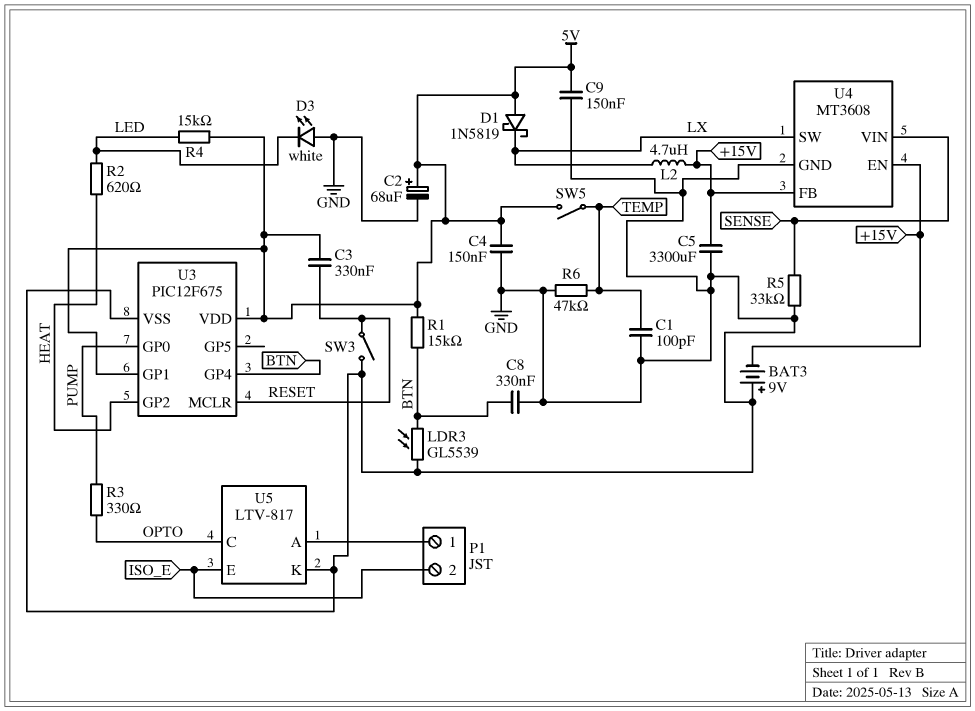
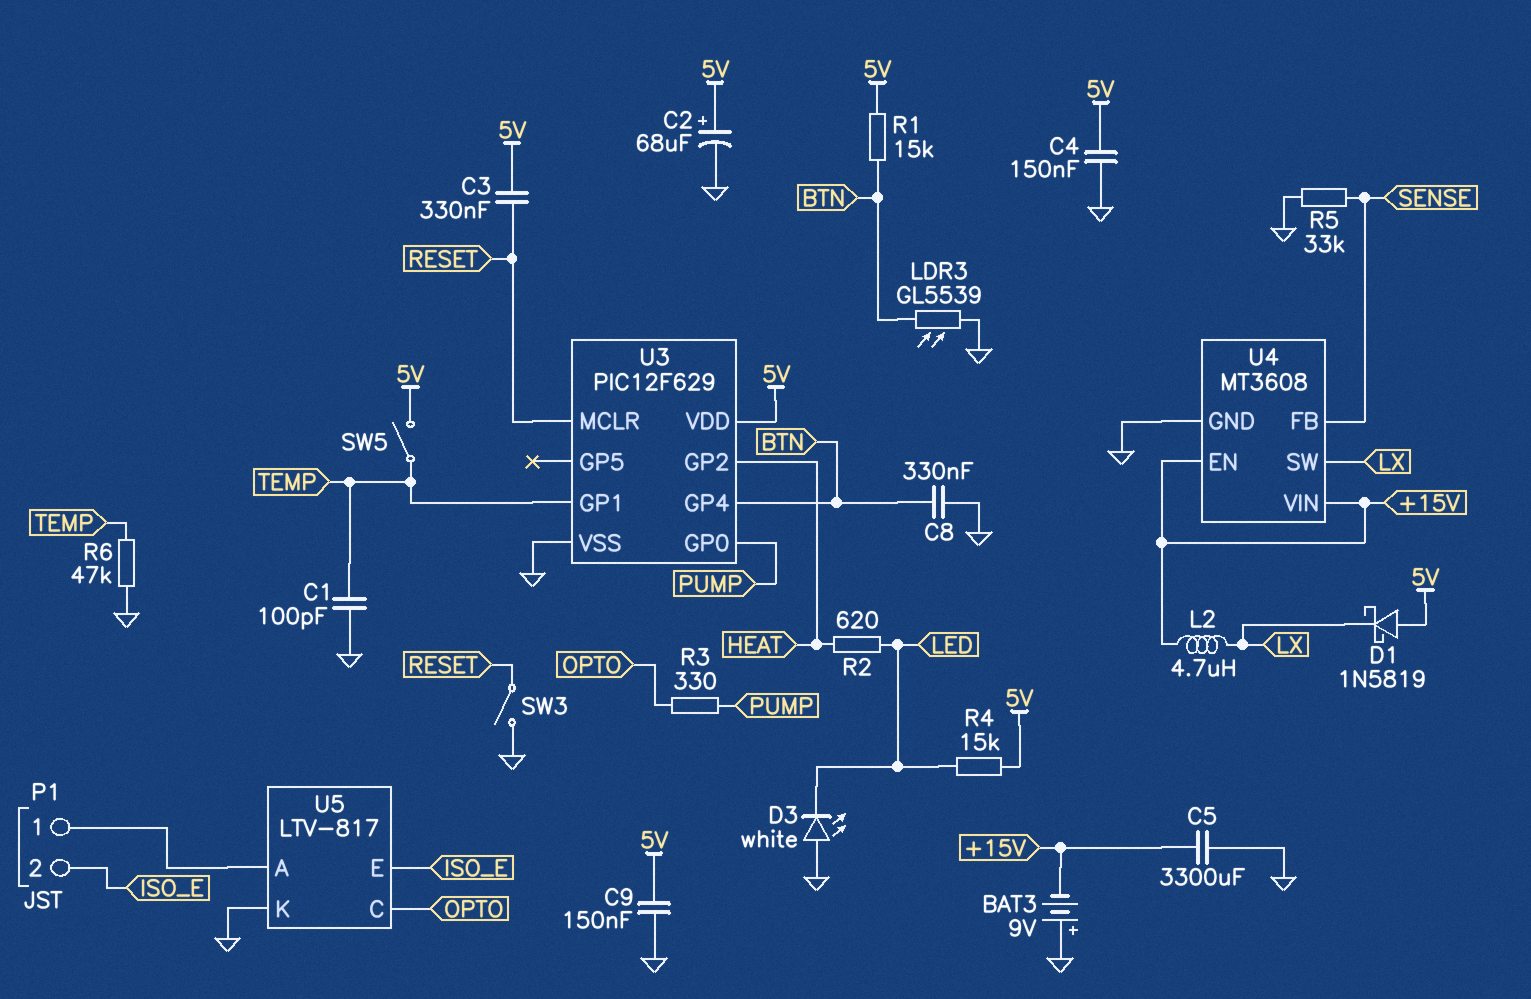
U3: PIC12F675 -> PIC12F629
U3 pin GP1: 5V -> TEMP
U4 pin FB: +15V -> SENSE
U4 pin VIN: SENSE -> +15V

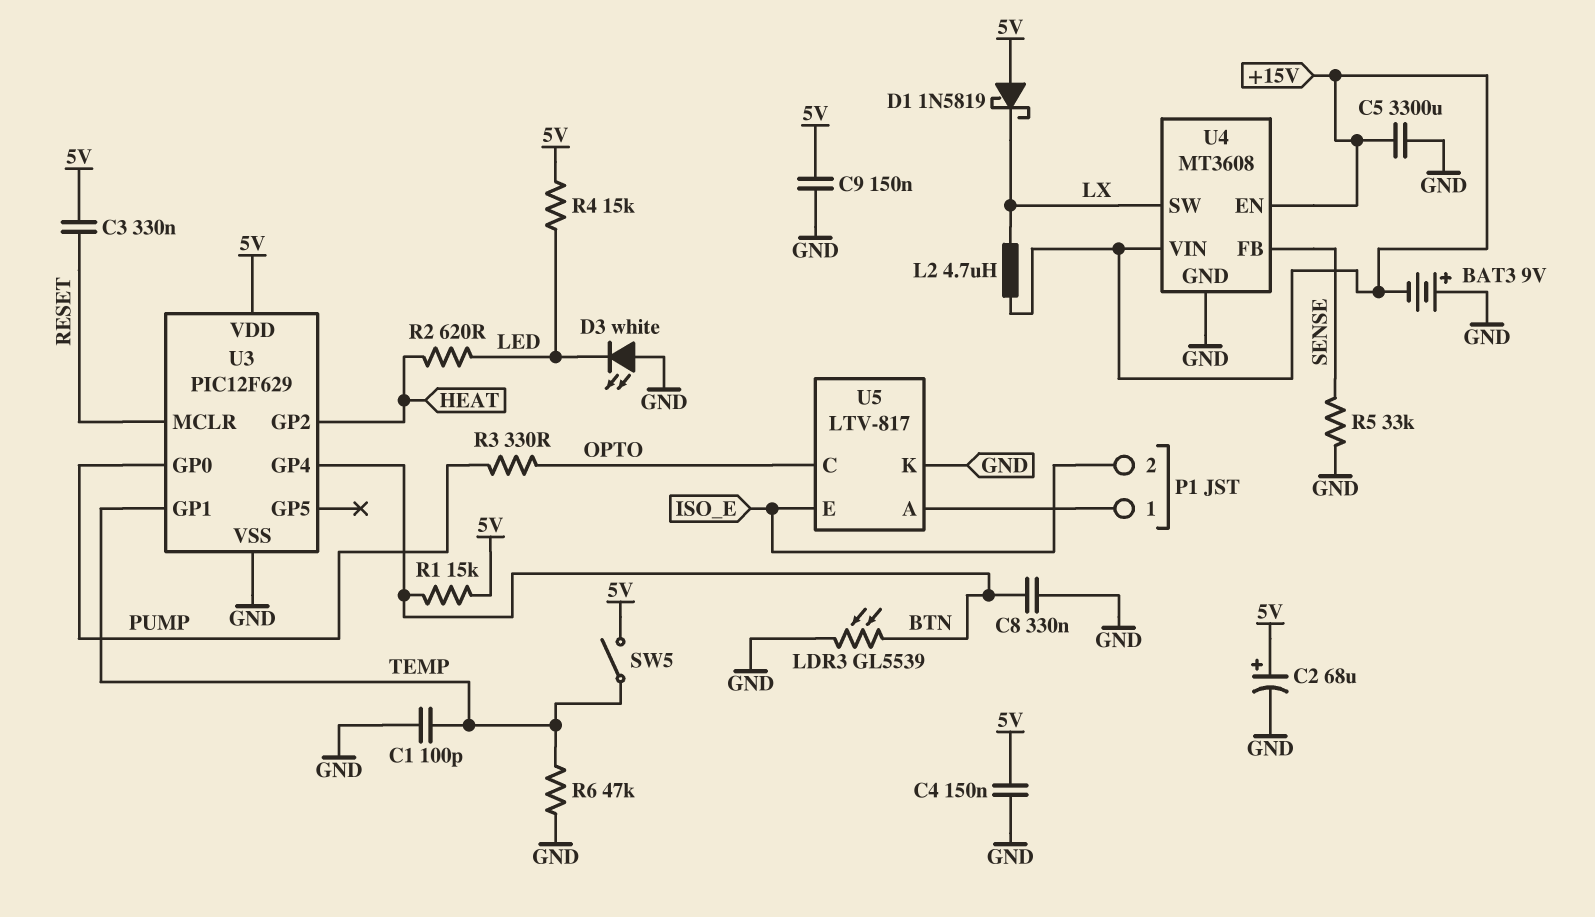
SW3: switch (GND, RESET) -> none

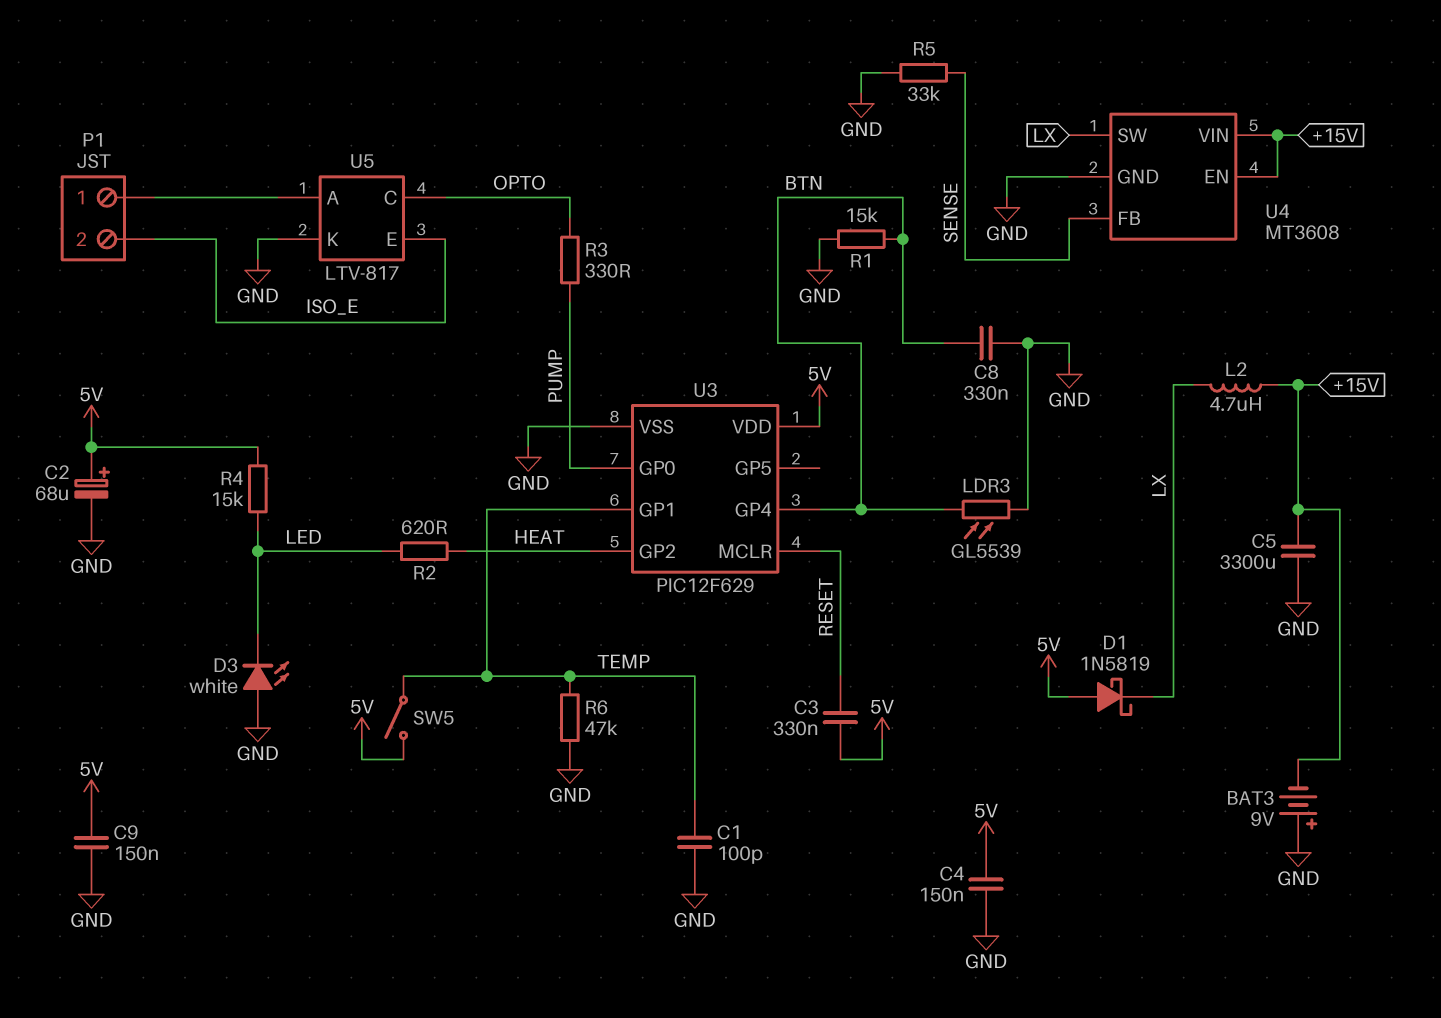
R1: 15k (5V, BTN) -> 15k (BTN, GND)

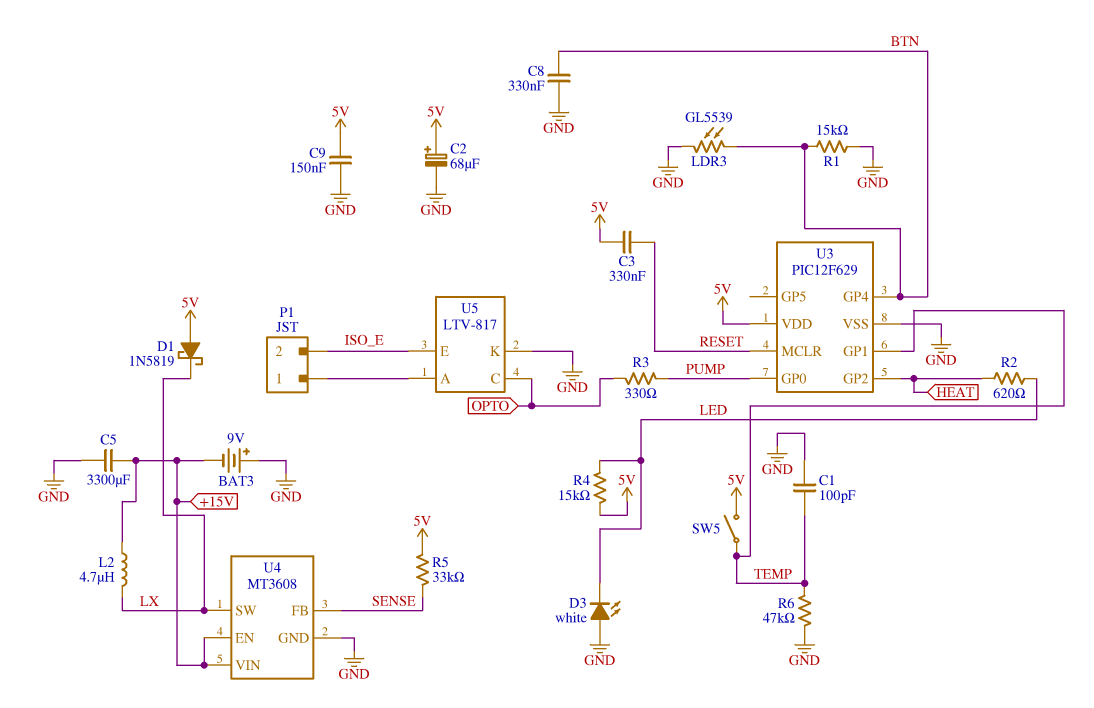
C4: 150nF (5V, GND) -> none
R5: 33k (GND, SENSE) -> 33k (5V, SENSE)

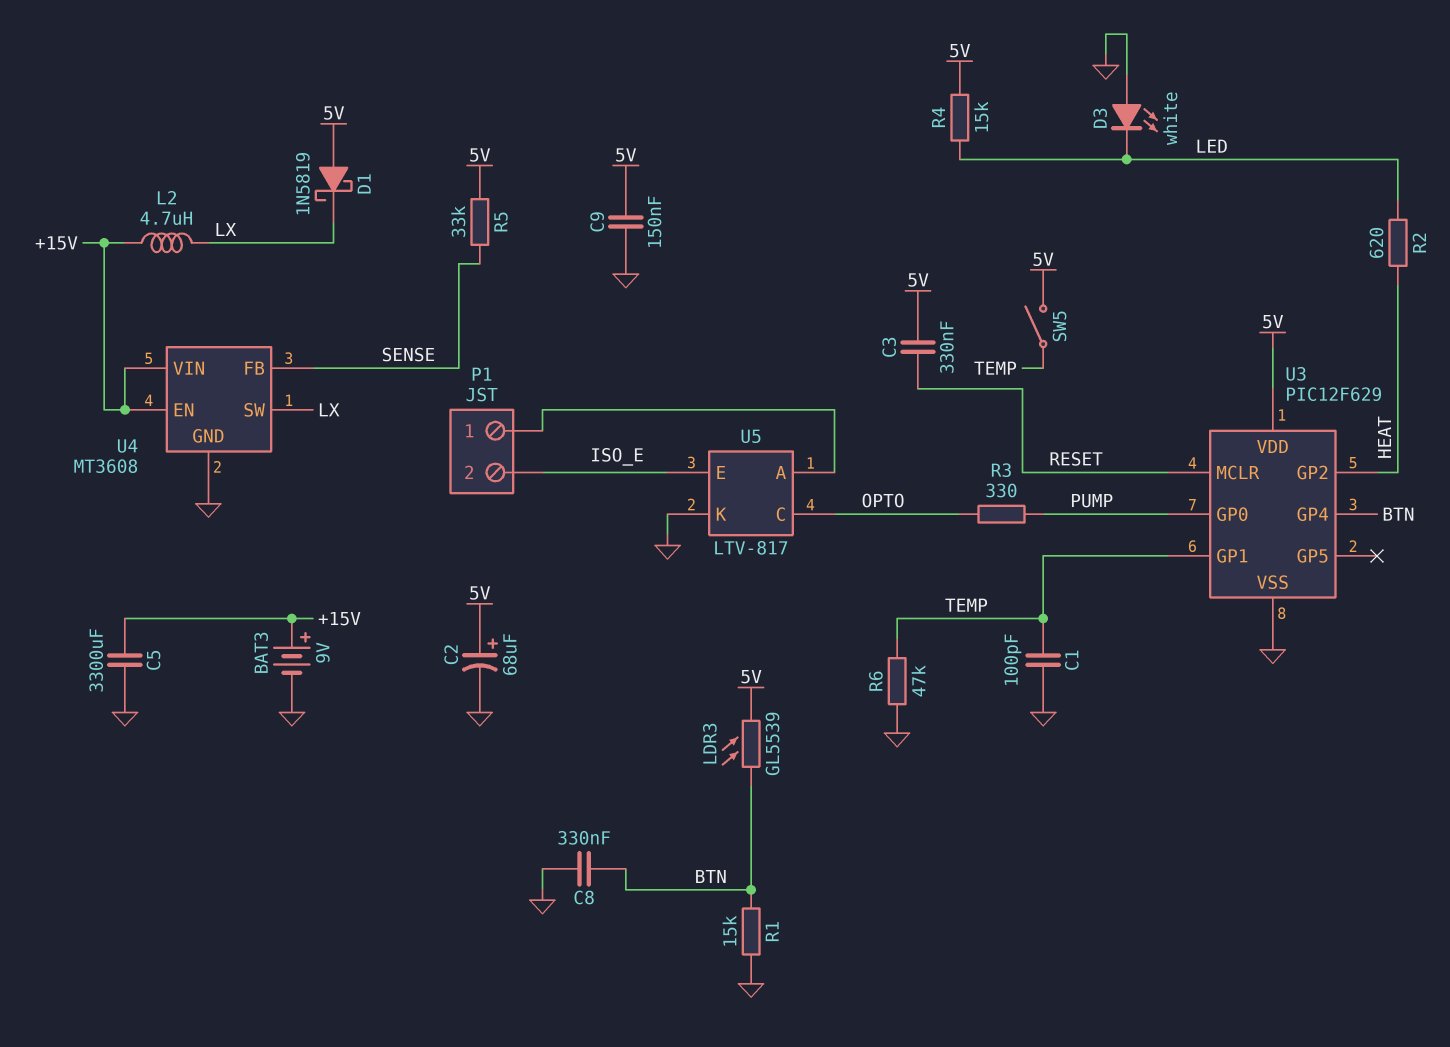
BAT3: 9V (plus GND, minus +15V) -> 9V (plus +15V, minus GND)
LDR3: GL5539 (BTN, GND) -> GL5539 (5V, BTN)

